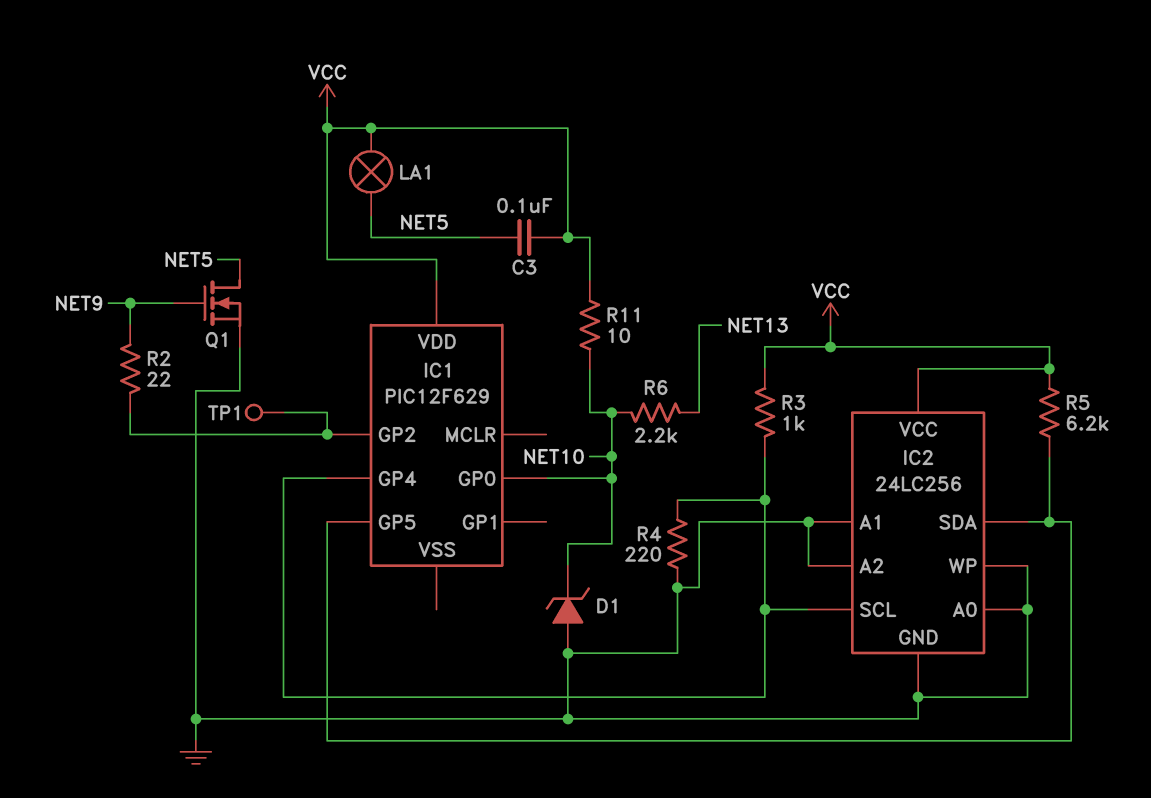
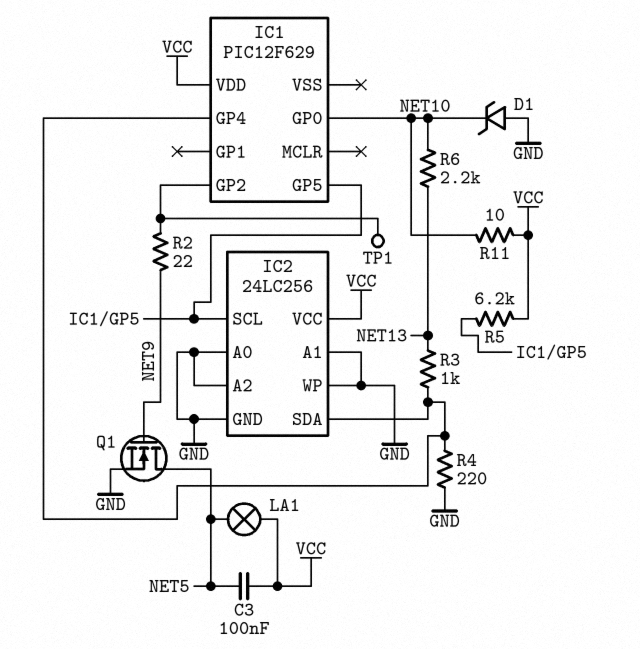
IC2 pin SCL: IC1/GP4 -> IC1/GP5
IC2 pin SDA: IC1/GP5 -> IC1/GP4
R3: 1k (IC1/GP4, VCC) -> 1k (IC1/GP4, NET13)

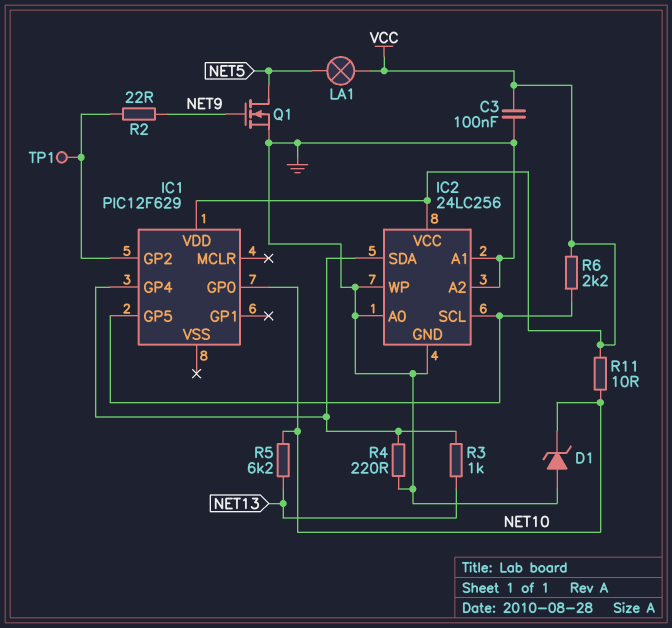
C3: 100nF (NET5, VCC) -> 100nF (GND, VCC)
R5: 6.2k (IC1/GP5, VCC) -> 6.2k (NET10, NET13)
R6: 2.2k (NET10, NET13) -> 2.2k (IC1/GP5, VCC)

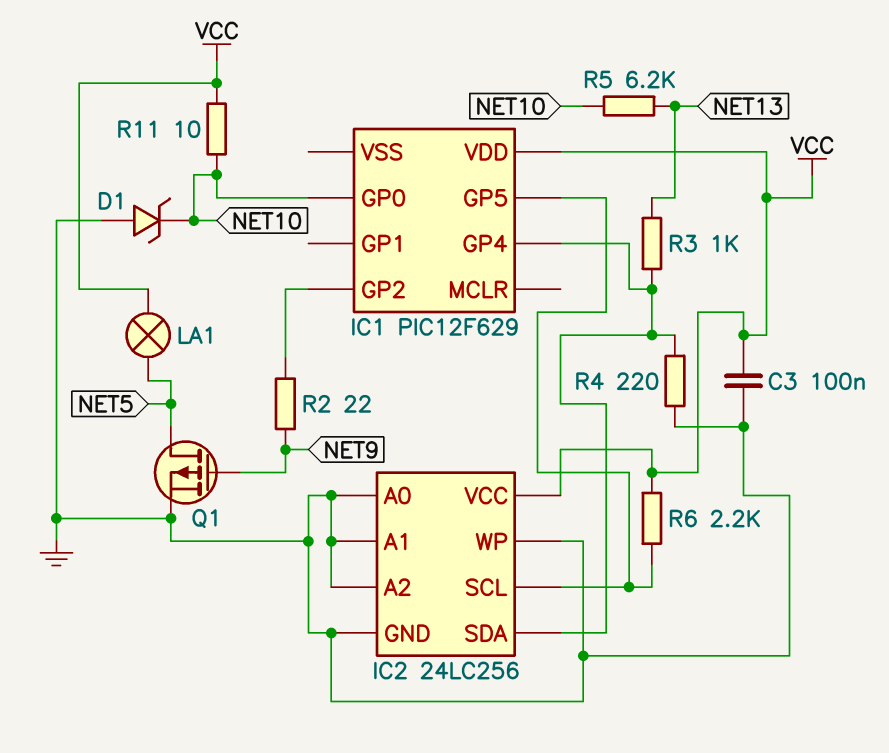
Q1: NMOS (G NET9, D NET5, S GND) -> PMOS (G NET9, D NET5, S GND)
TP1: test point (IC1/GP2) -> none

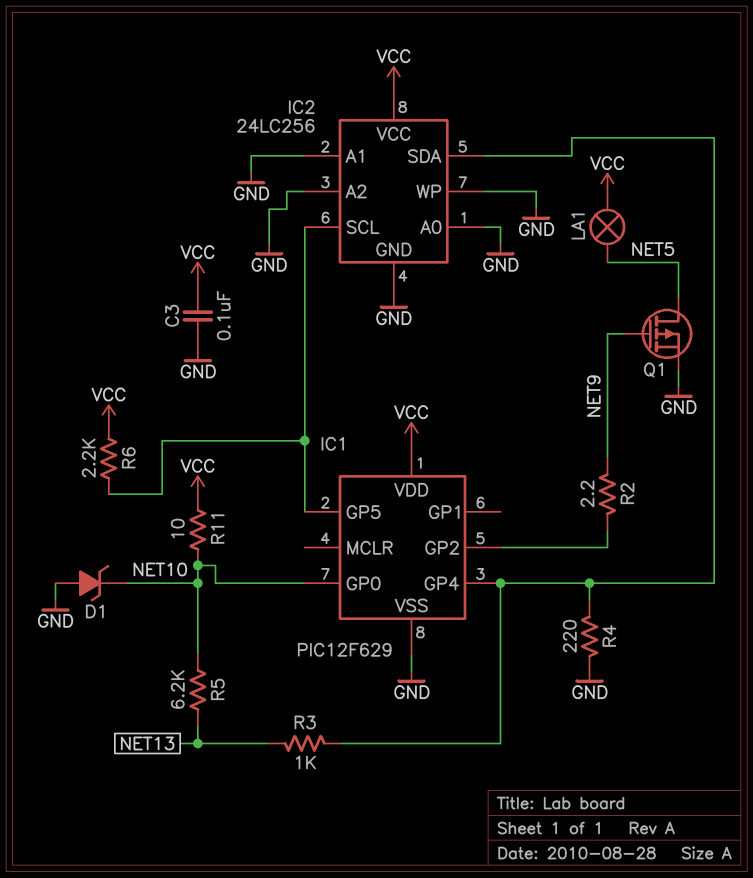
IC1 pin VSS: none -> GND
R2: 22 (IC1/GP2, NET9) -> 2.2 (IC1/GP2, NET9)

